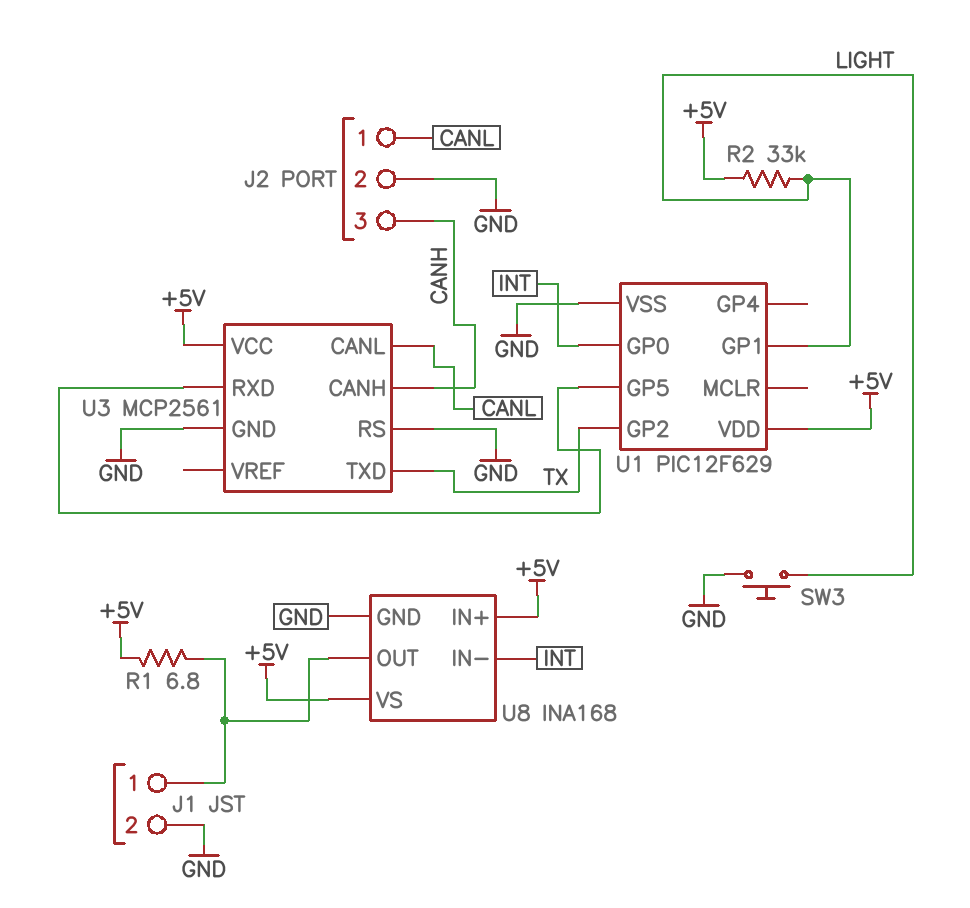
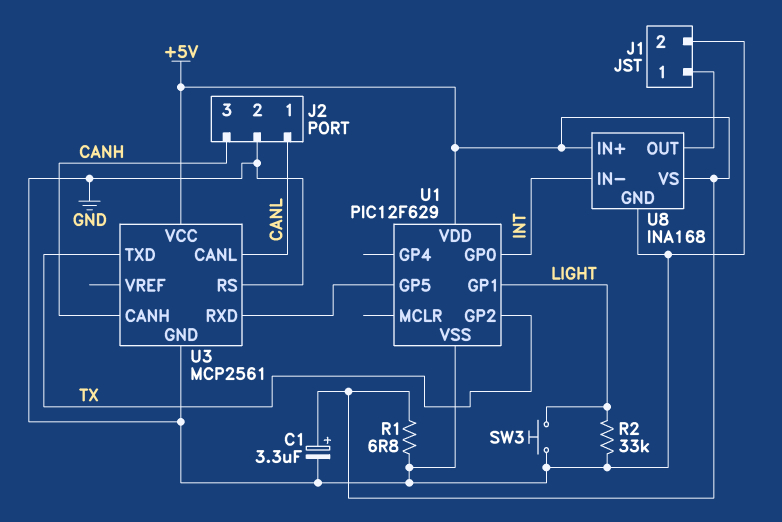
C1: none -> 3.3uF (plus +5V, minus GND)
R1: 6.8 (+5V, J1/1) -> 6.8 (+5V, GND)
R2: 33k (+5V, LIGHT) -> 33k (GND, LIGHT)

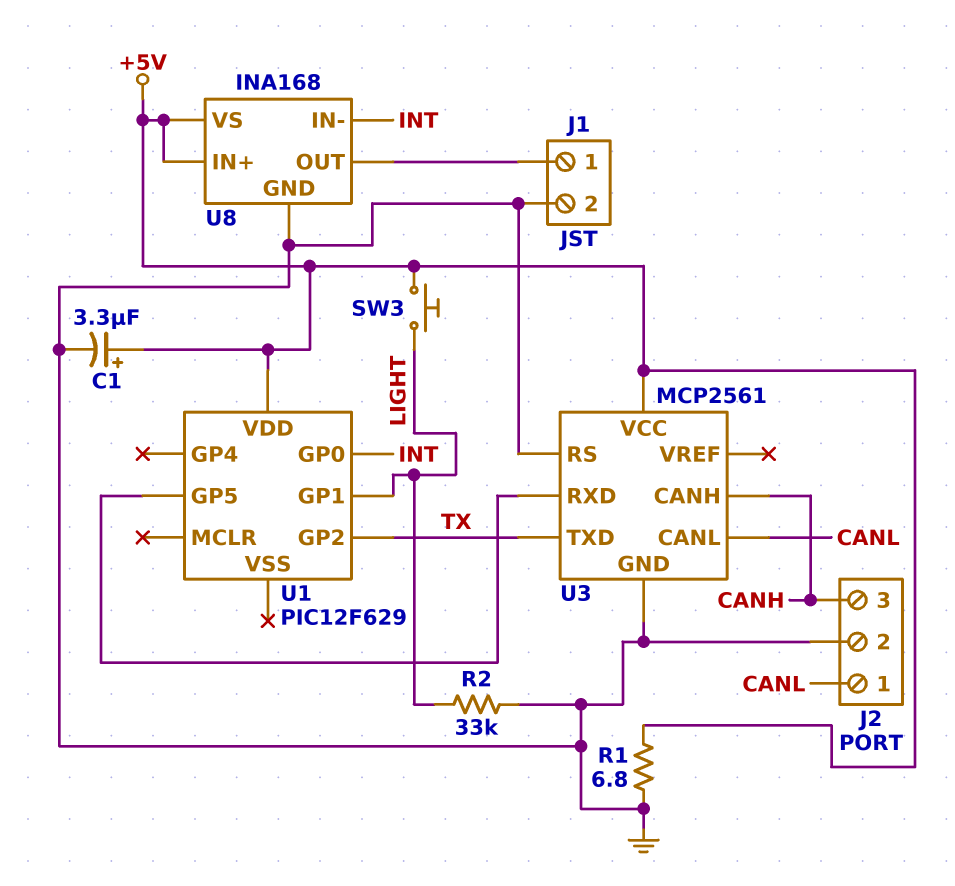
SW3: button (GND, LIGHT) -> button (+5V, LIGHT)
U1 pin VSS: GND -> none

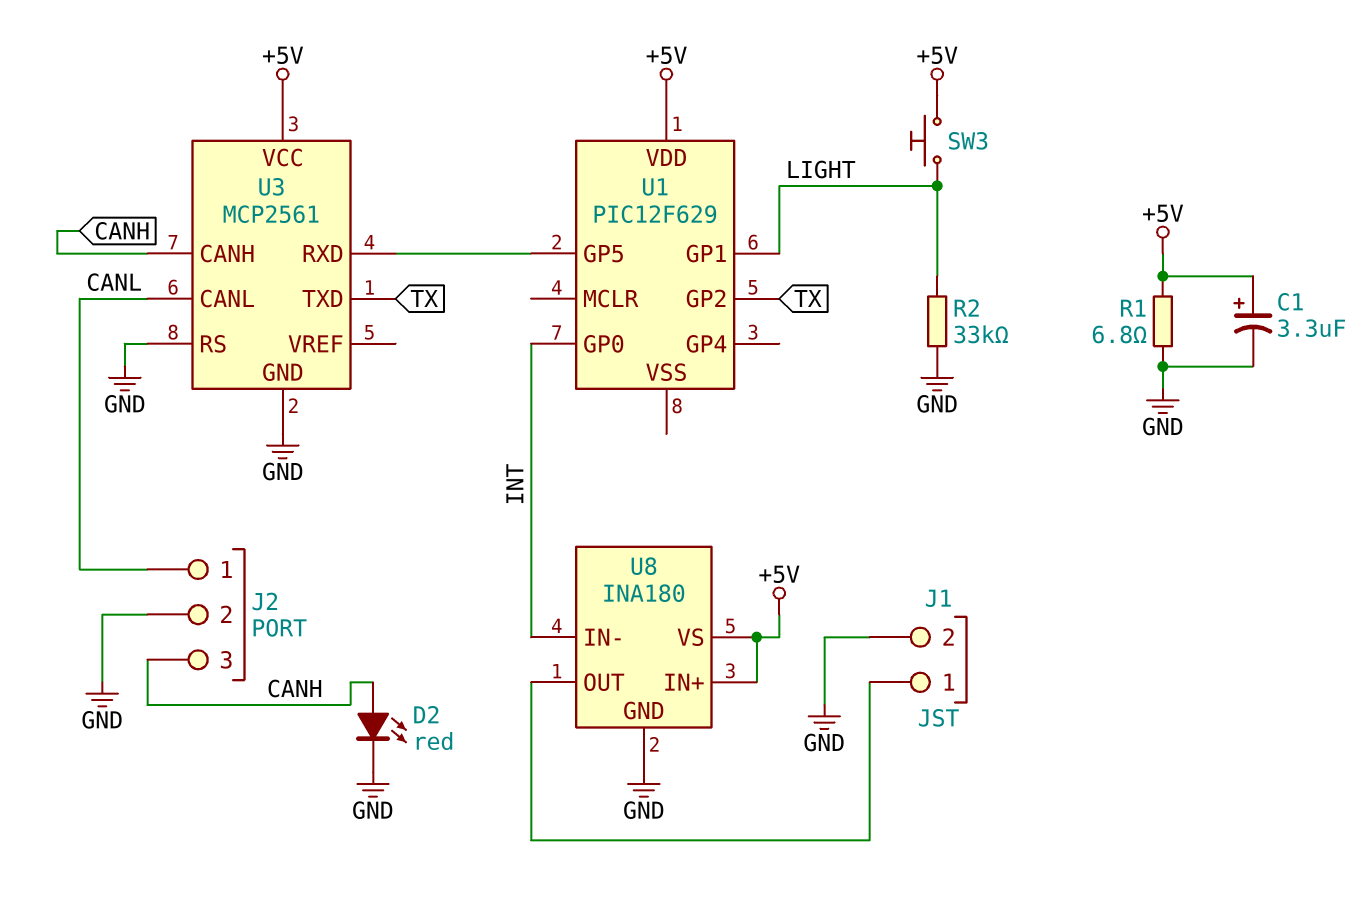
D2: none -> LED red (A CANH, K GND)
U8: INA168 -> INA180

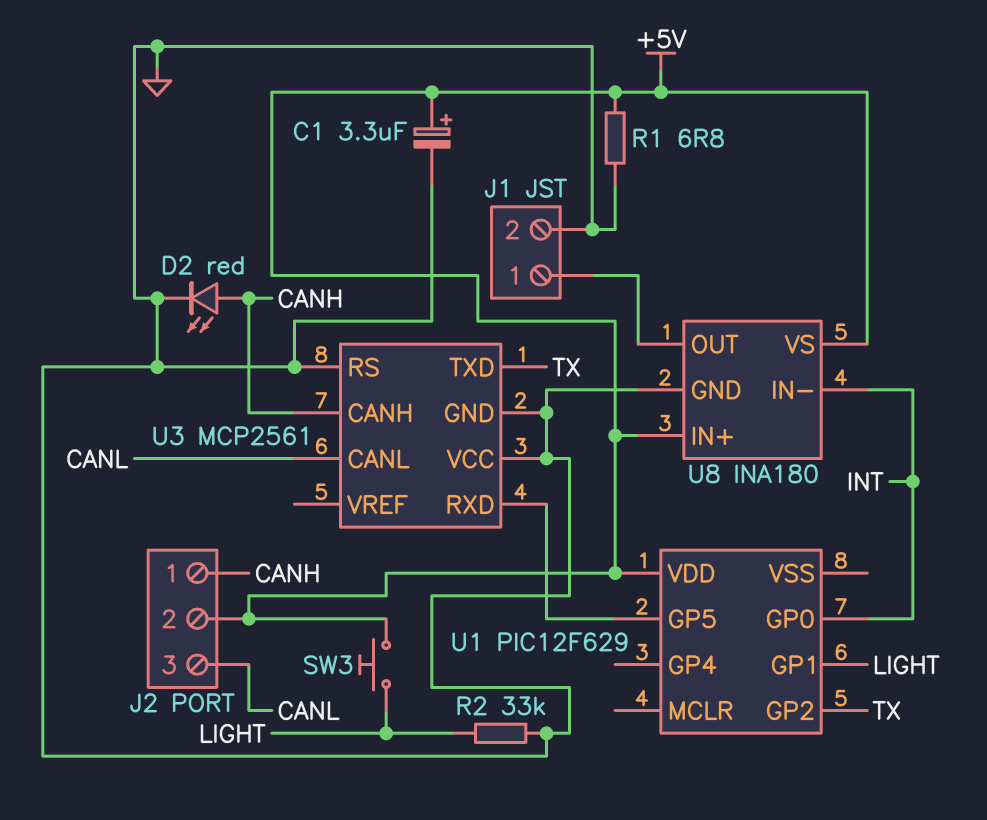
J2 pin 1: CANL -> CANH
J2 pin 2: GND -> +5V
J2 pin 3: CANH -> CANL
U3 pin VCC: +5V -> GND

